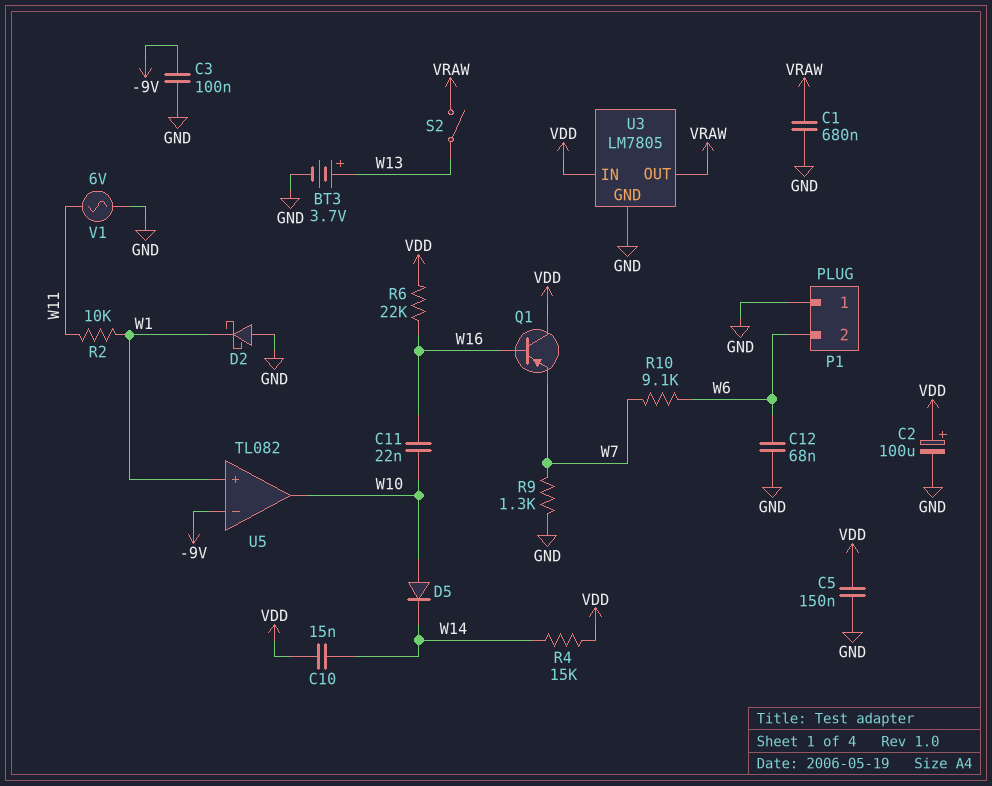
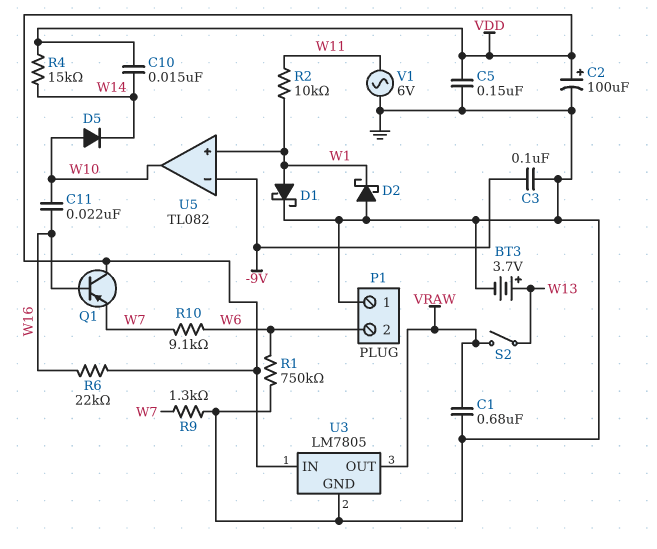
C12: 68nF (GND, W6) -> none
D1: none -> schottky (A W1, K GND)
R1: none -> 750k (GND, W6)

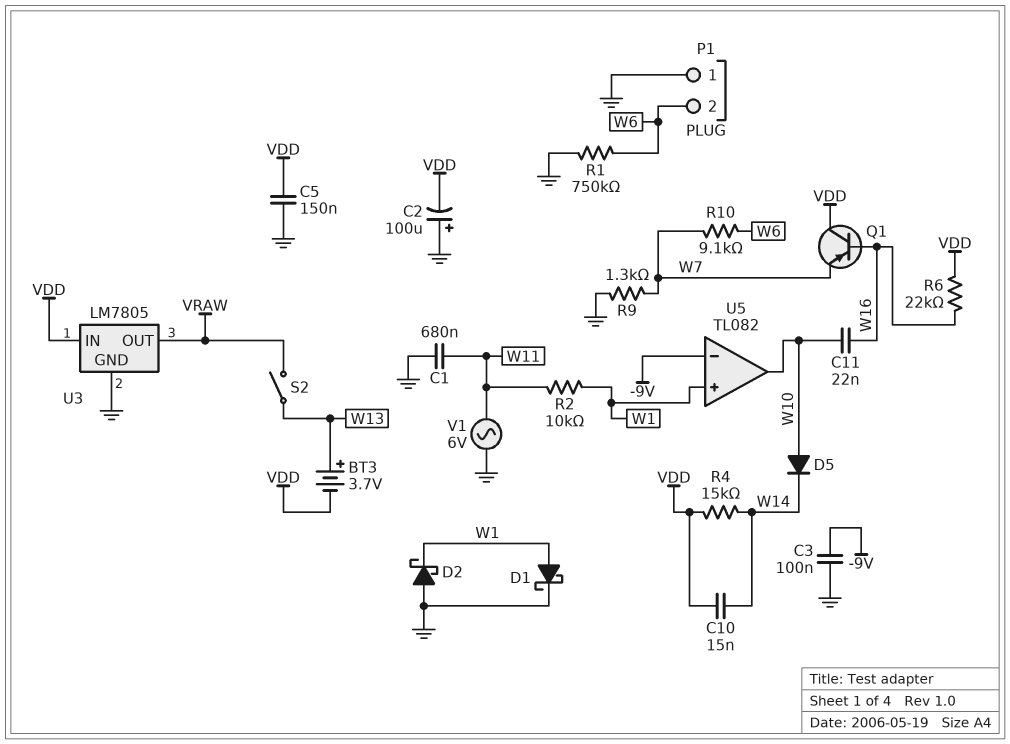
BT3: 3.7V (plus W13, minus GND) -> 3.7V (plus W13, minus VDD)
C1: 680nF (GND, VRAW) -> 680nF (GND, W11)
C2: 100uF (plus VDD, minus GND) -> 100uF (plus GND, minus VDD)

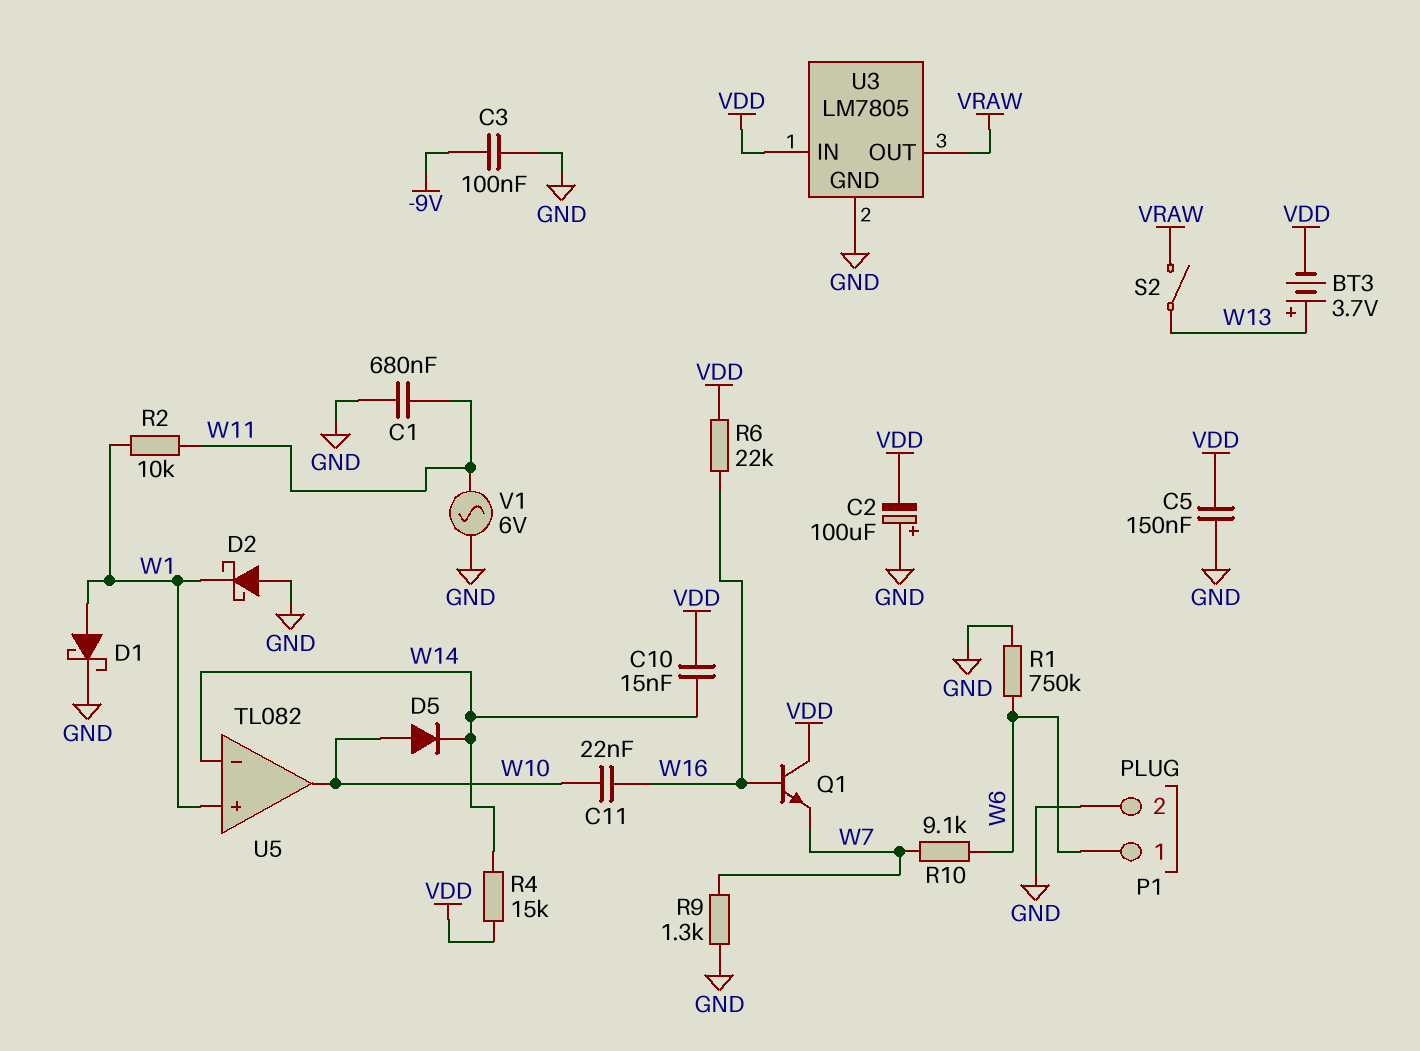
P1 pin 1: GND -> W6
P1 pin 2: W6 -> GND
Q1: PNP (B W16, C VDD, E W7) -> NPN (B W16, C VDD, E W7)
U5 pin in-: -9V -> W14

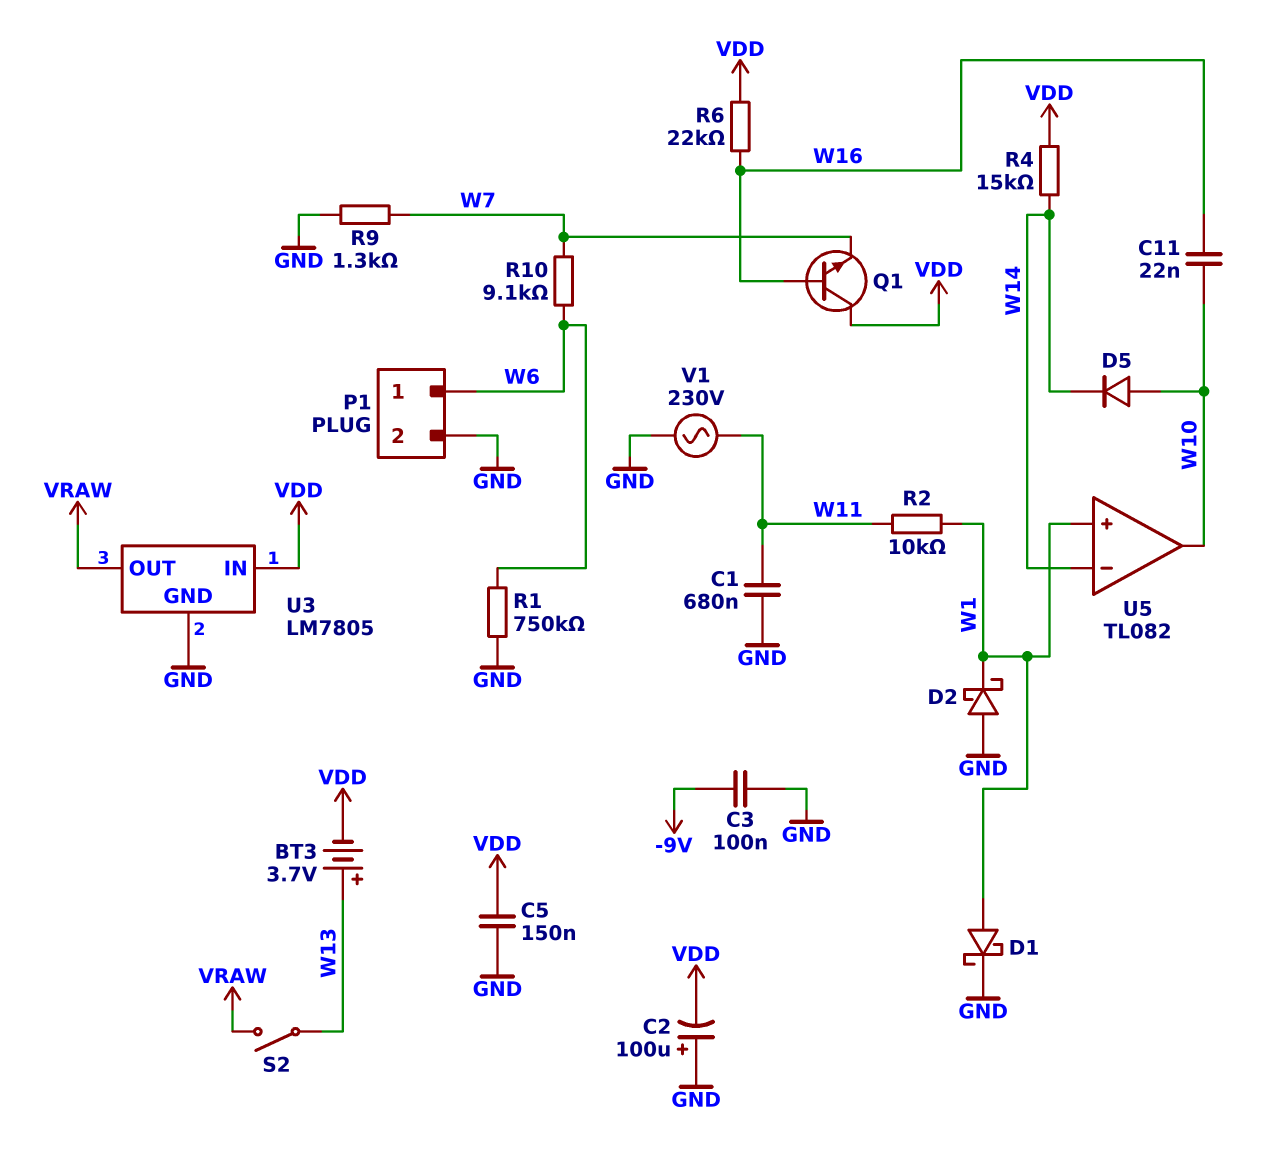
C10: 15nF (VDD, W14) -> none
V1: AC 6V (GND, W11) -> AC 230V (GND, W11)

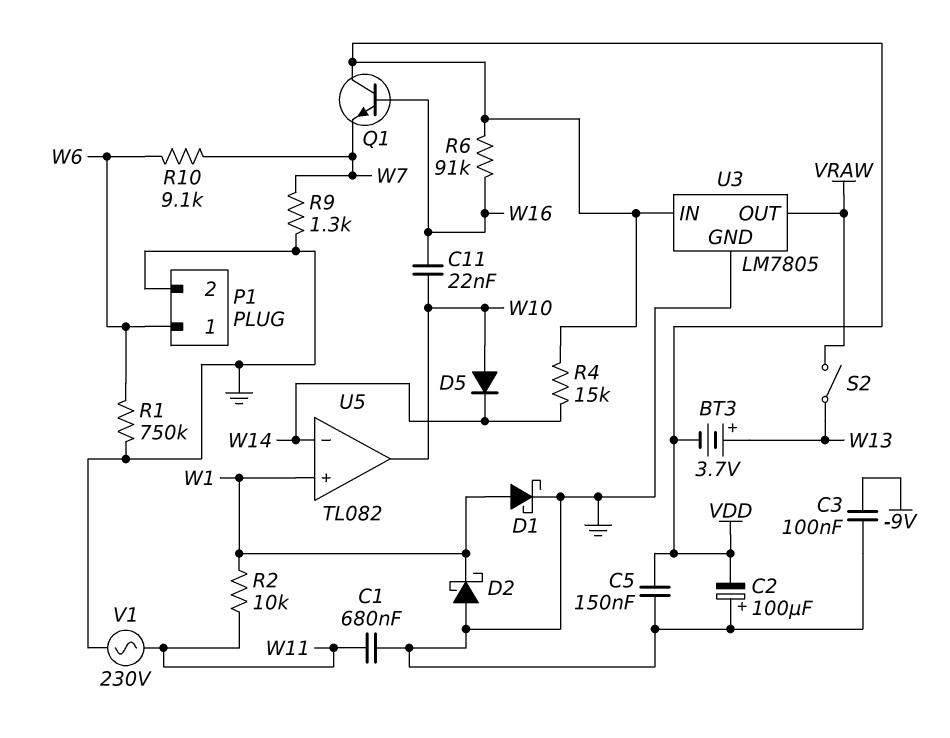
R6: 22k (VDD, W16) -> 91k (VDD, W16)

